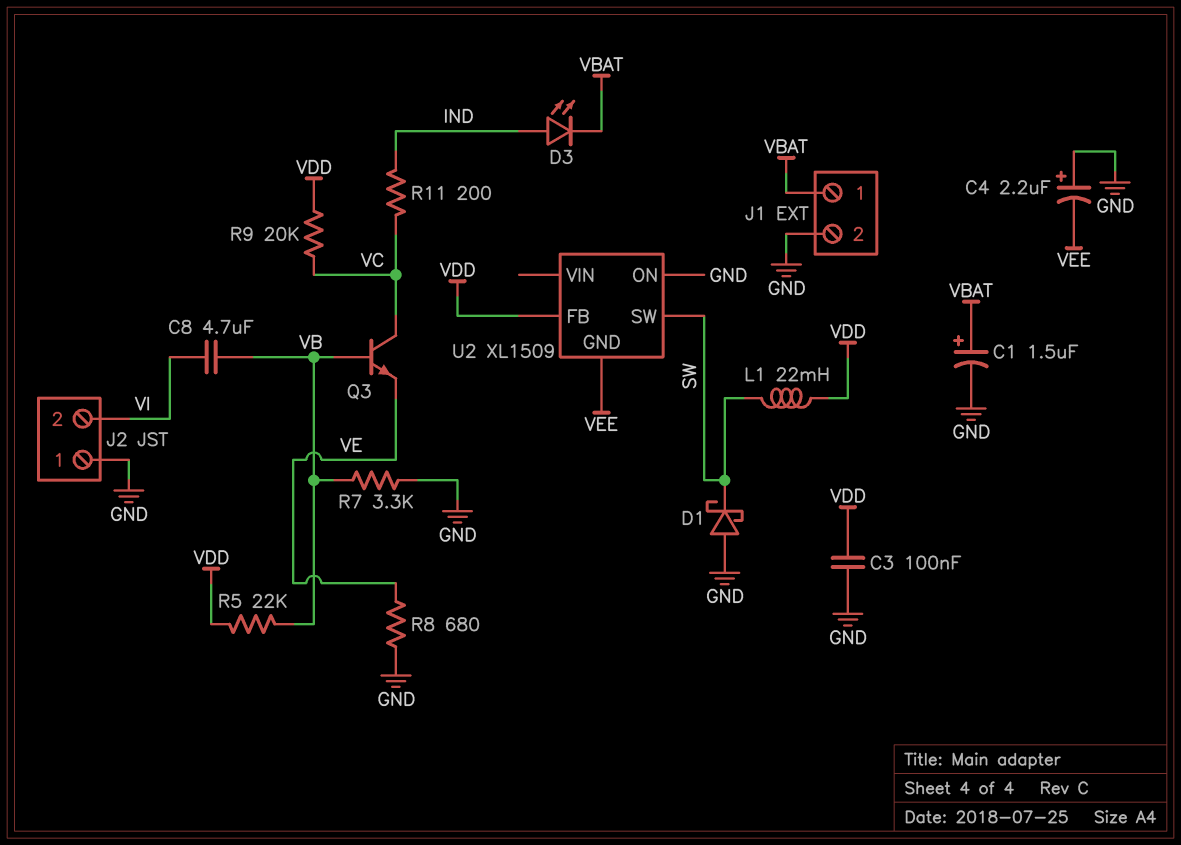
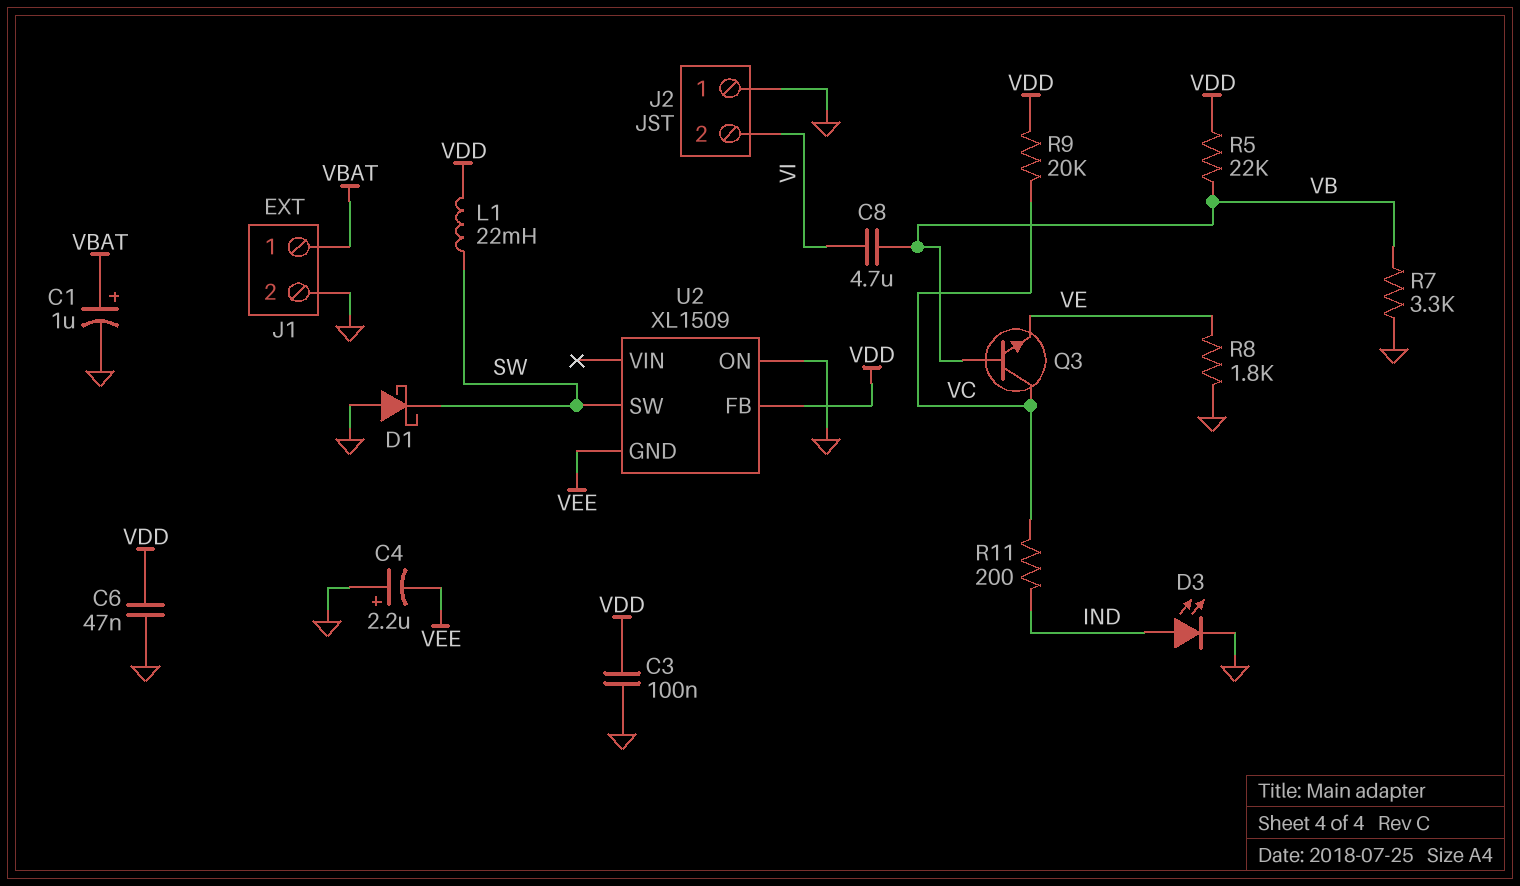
C1: 1.5uF (plus VBAT, minus GND) -> 1uF (plus VBAT, minus GND)
C6: none -> 47nF (GND, VDD)
D3: LED (A IND, K VBAT) -> LED (A IND, K GND)
R8: 680 (GND, VE) -> 1.8k (GND, VE)

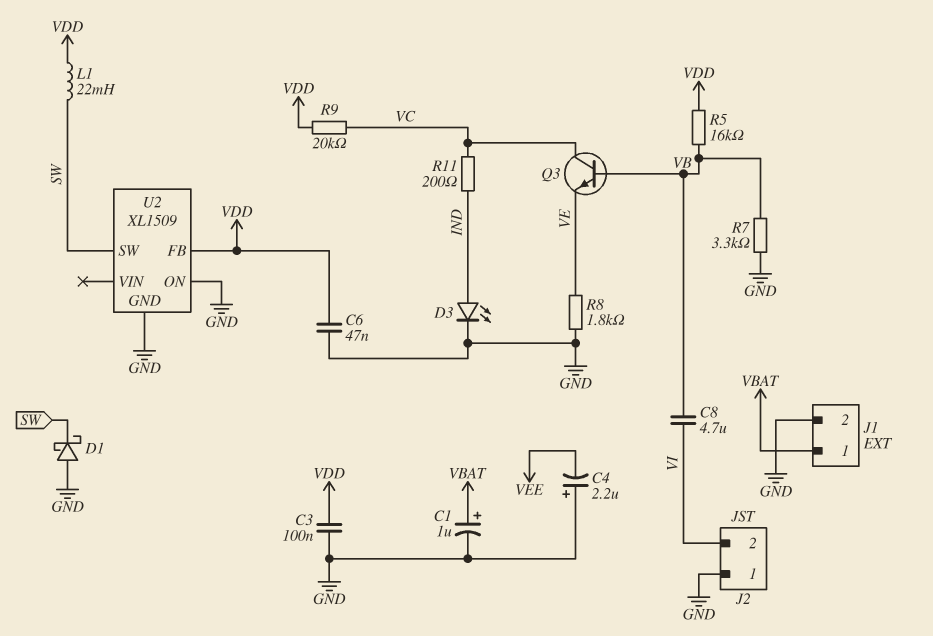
R5: 22k (VB, VDD) -> 16k (VB, VDD)
U2 pin GND: VEE -> GND

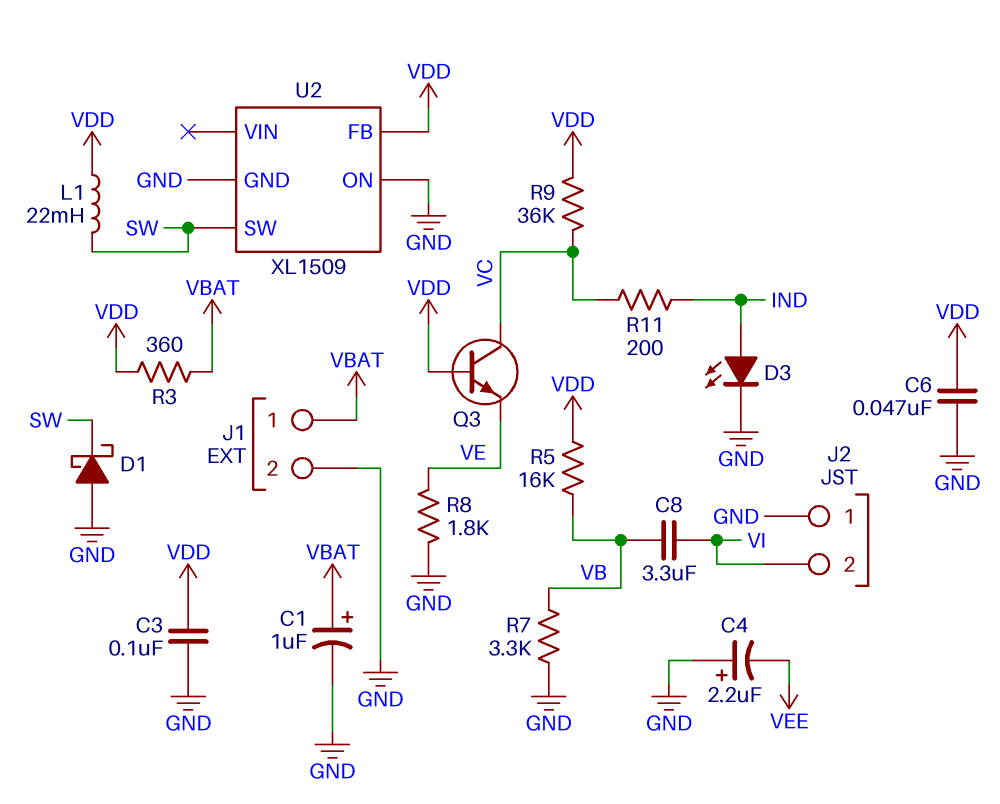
C8: 4.7uF (VB, VI) -> 3.3uF (VB, VI)
Q3: NPN (B VB, C VC, E VE) -> NPN (B VDD, C VC, E VE)
R3: none -> 360 (VBAT, VDD)
R9: 20k (VC, VDD) -> 36k (VC, VDD)

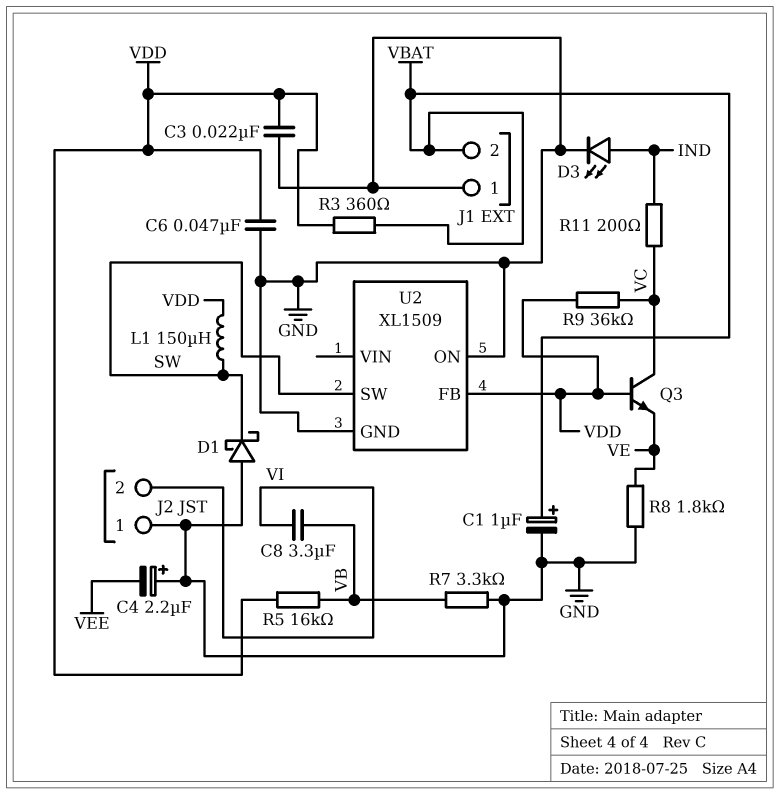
C3: 100nF (GND, VDD) -> 22nF (GND, VDD)
J1 pin 1: VBAT -> GND
J1 pin 2: GND -> VBAT
L1: 22mH (SW, VDD) -> 150uH (SW, VDD)

